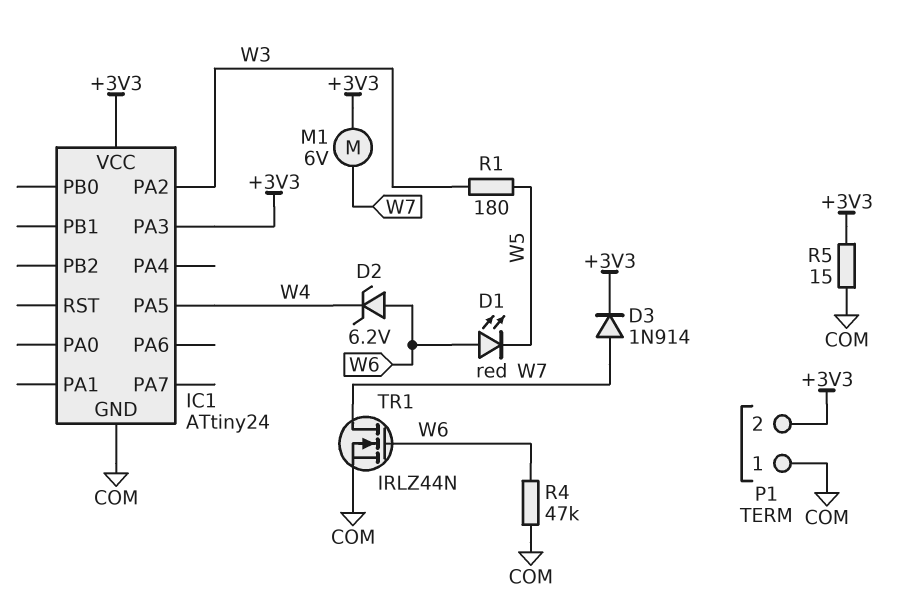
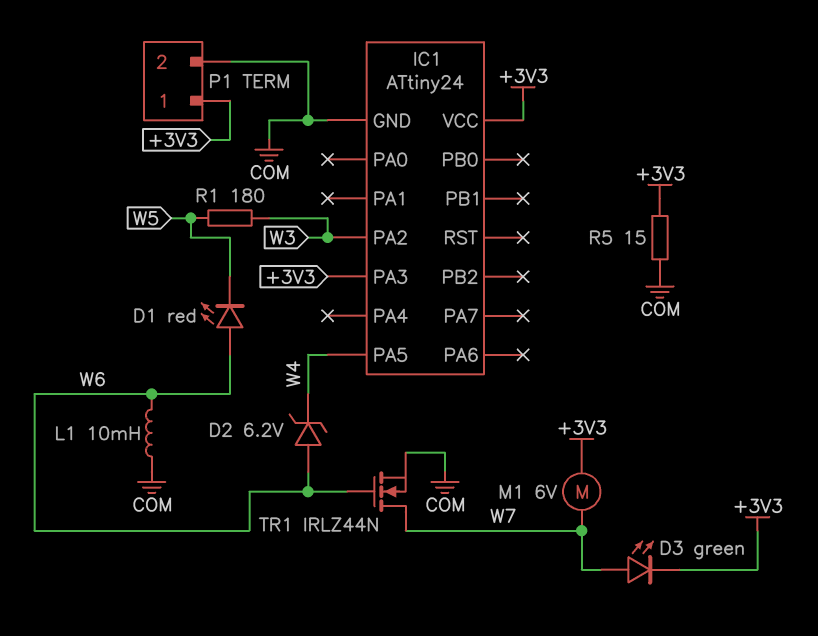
D3: diode 1N914 (A W7, K +3V3) -> LED green (A W7, K +3V3)
L1: none -> 10mH (COM, W6)
P1 pin 1: COM -> +3V3
P1 pin 2: +3V3 -> COM
R4: 47k (COM, W6) -> none

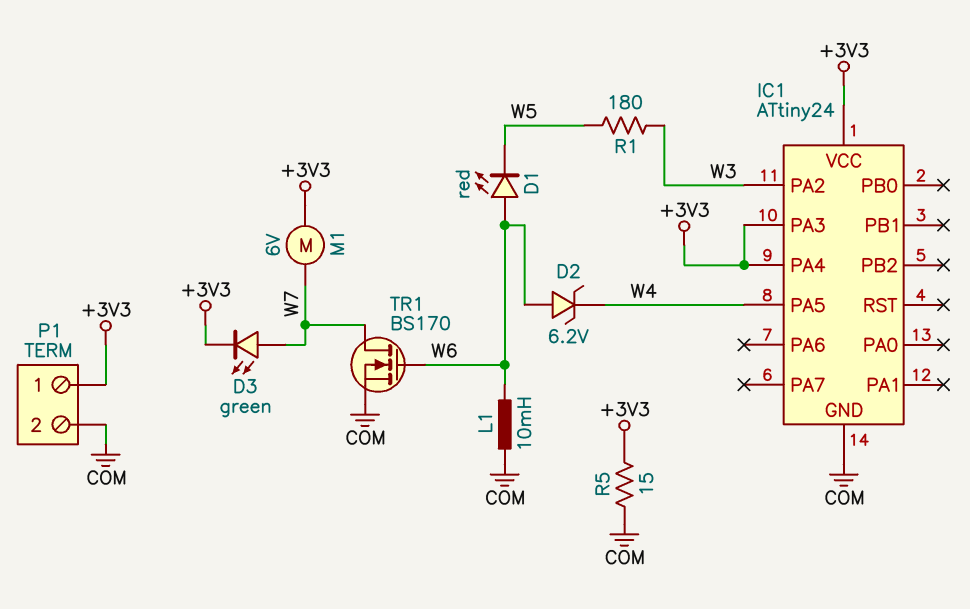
IC1 pin PA4: none -> +3V3
TR1: NMOS IRLZ44N (G W6, D W7, S COM) -> NMOS BS170 (G W6, D W7, S COM)

